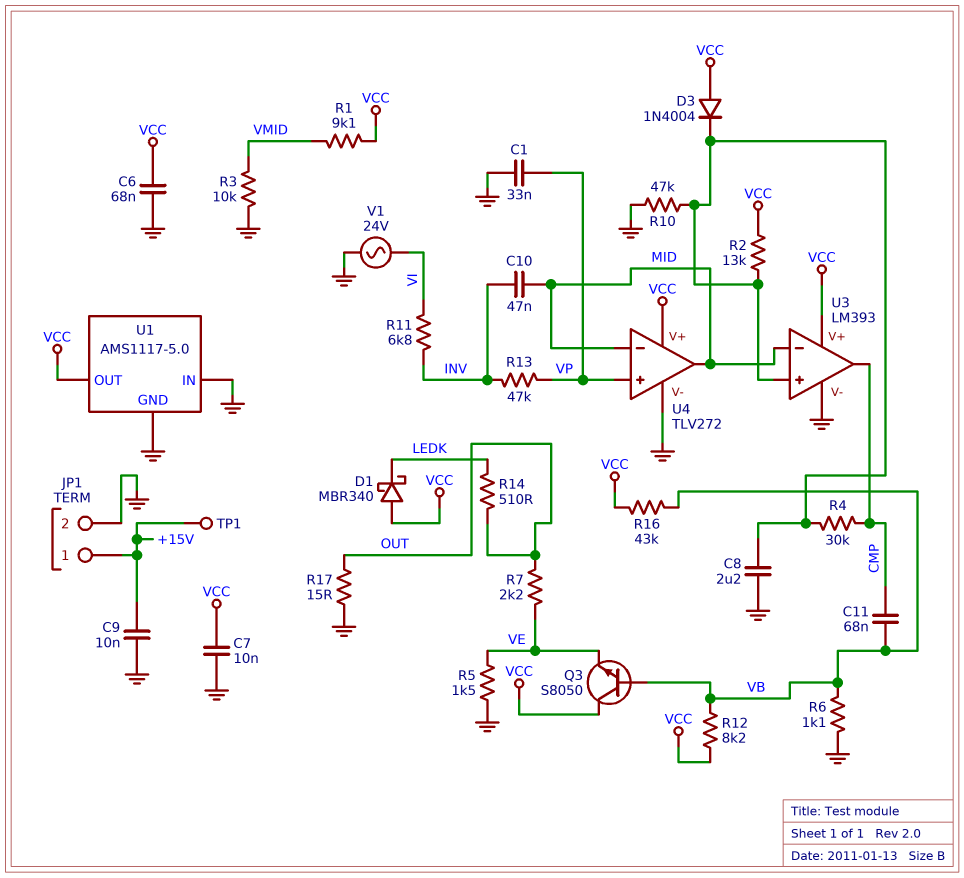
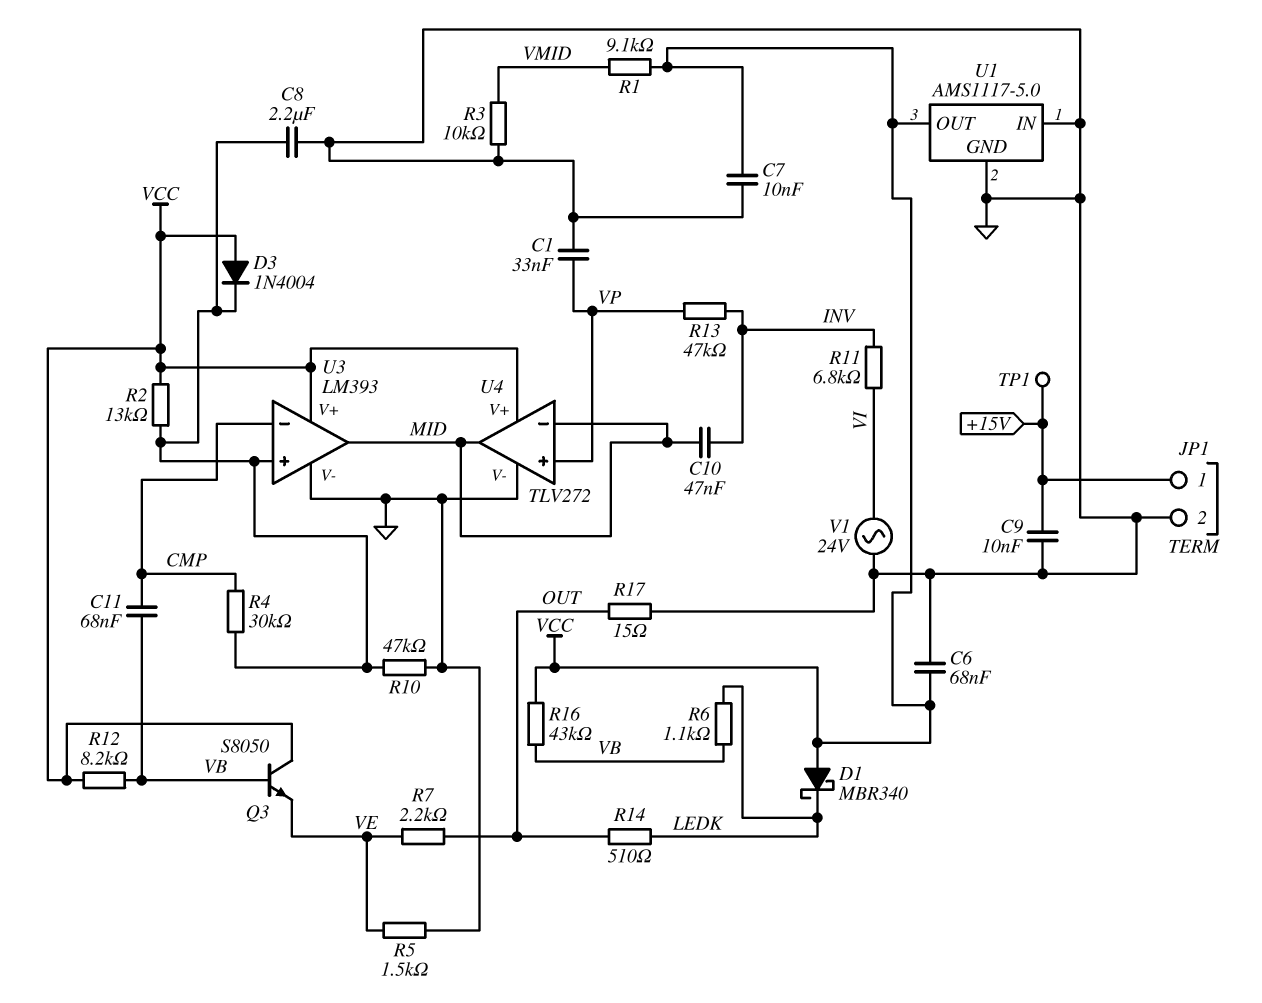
R6: 1.1k (GND, VB) -> 1.1k (LEDK, VB)
U3 pin in-: MID -> CMP
U3 pin out: CMP -> MID

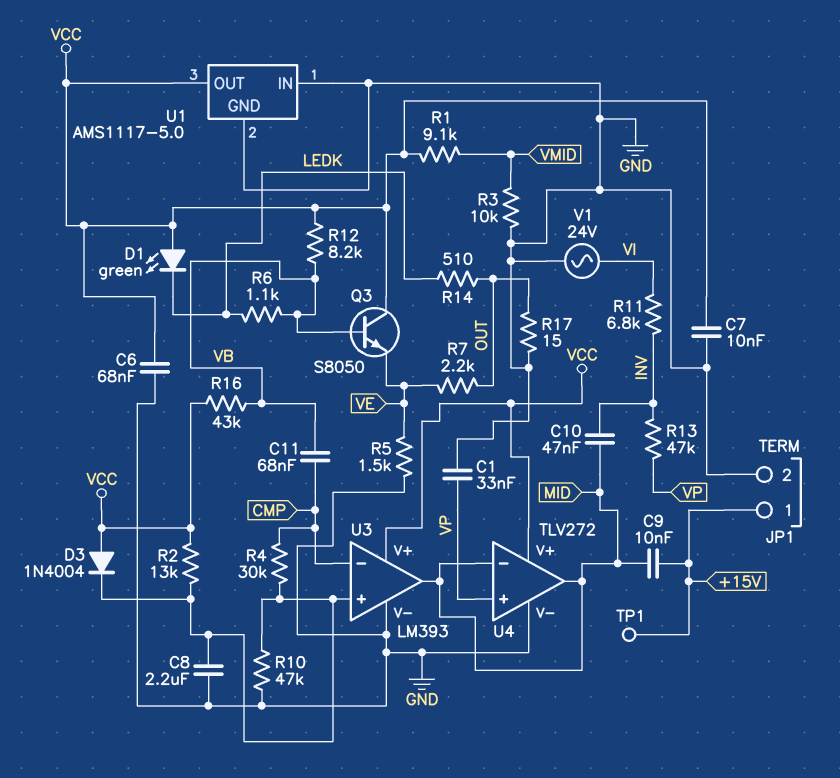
C9: 10nF (+15V, GND) -> 10nF (+15V, MID)
D1: schottky MBR340 (A VCC, K LEDK) -> LED green (A VCC, K LEDK)

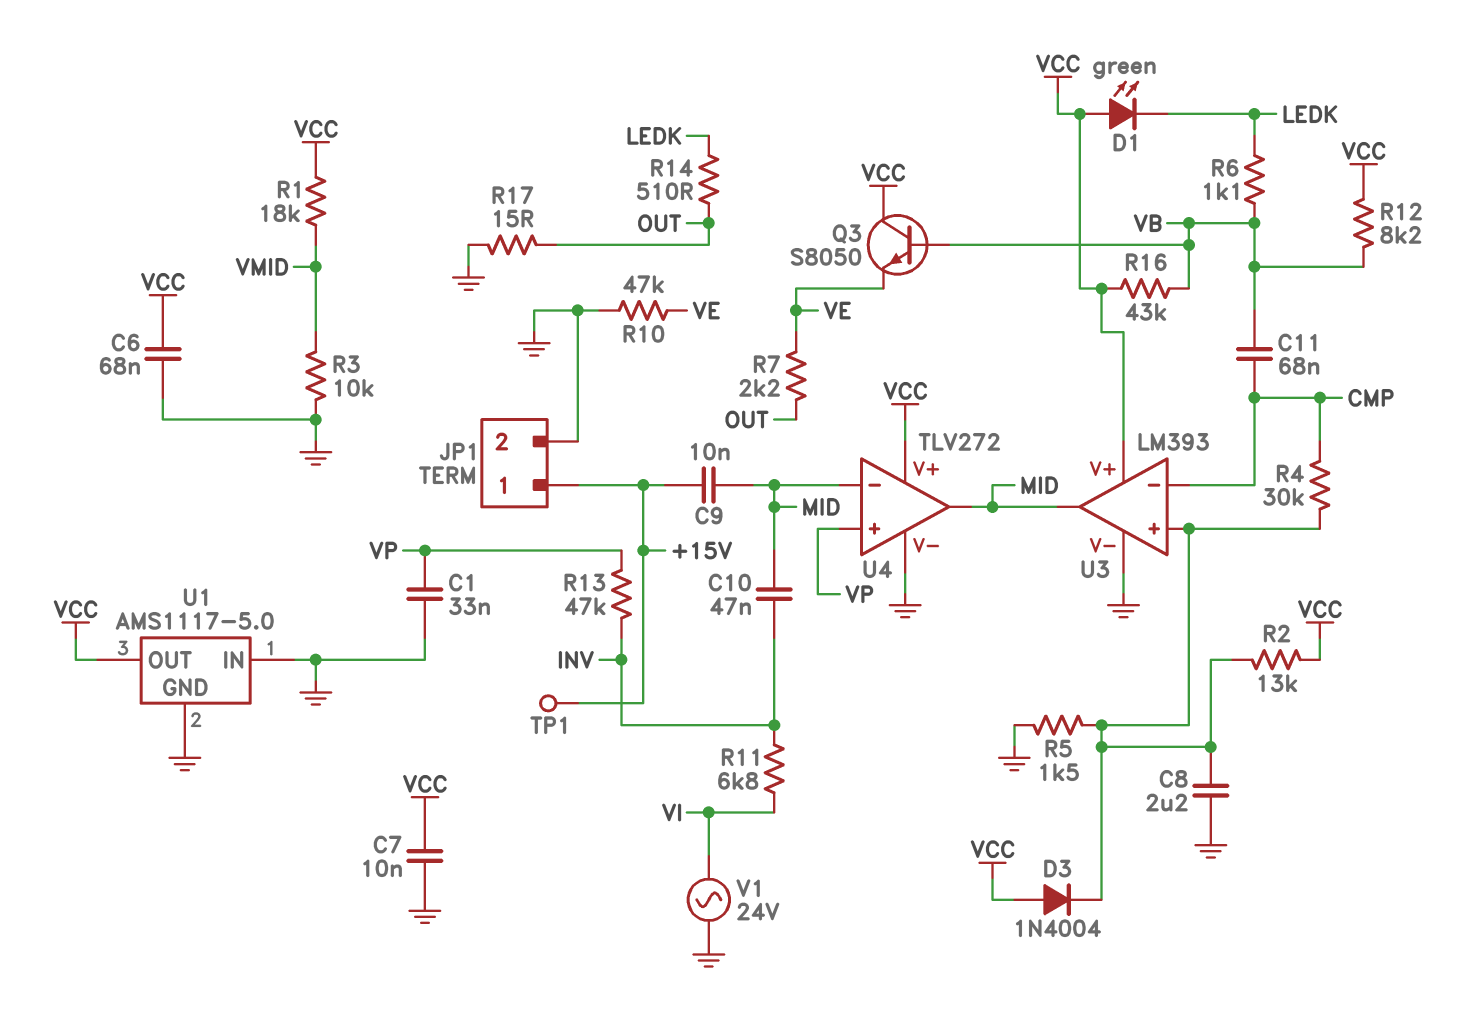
R1: 9.1k (VCC, VMID) -> 18k (VCC, VMID)
R5: 1.5k (GND, VE) -> 1.5k (GND, U3/in+)
R10: 47k (GND, U3/in+) -> 47k (GND, VE)

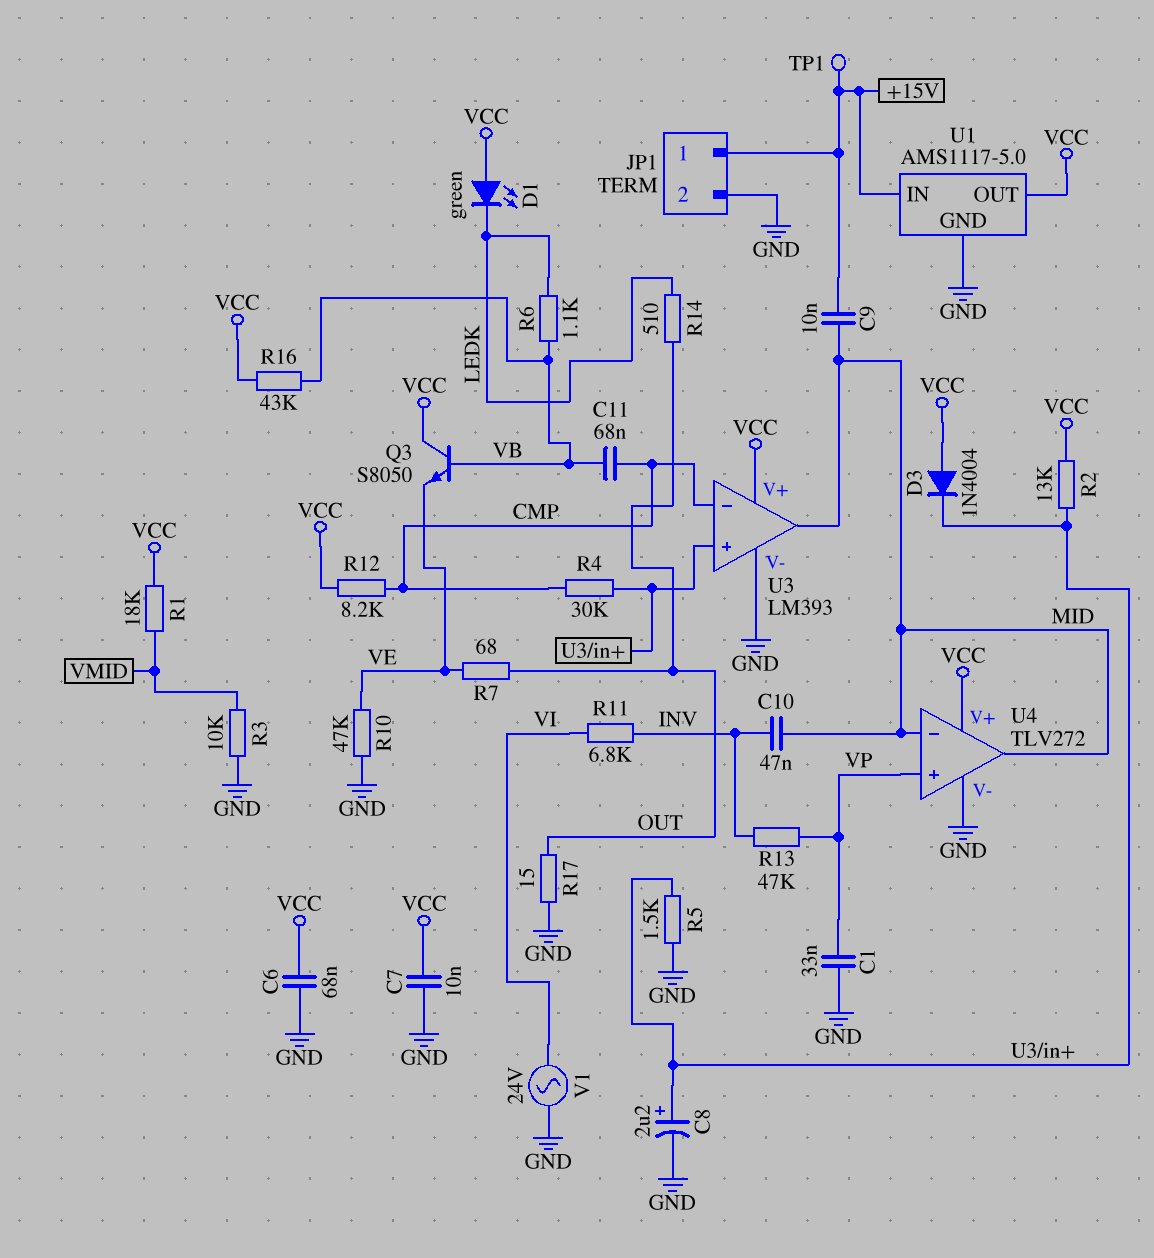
C8: 2.2uF (GND, U3/in+) -> 2.2uF (plus U3/in+, minus GND)
R7: 2.2k (OUT, VE) -> 68 (OUT, VE)
R12: 8.2k (VB, VCC) -> 8.2k (CMP, VCC)
U1 pin IN: GND -> +15V

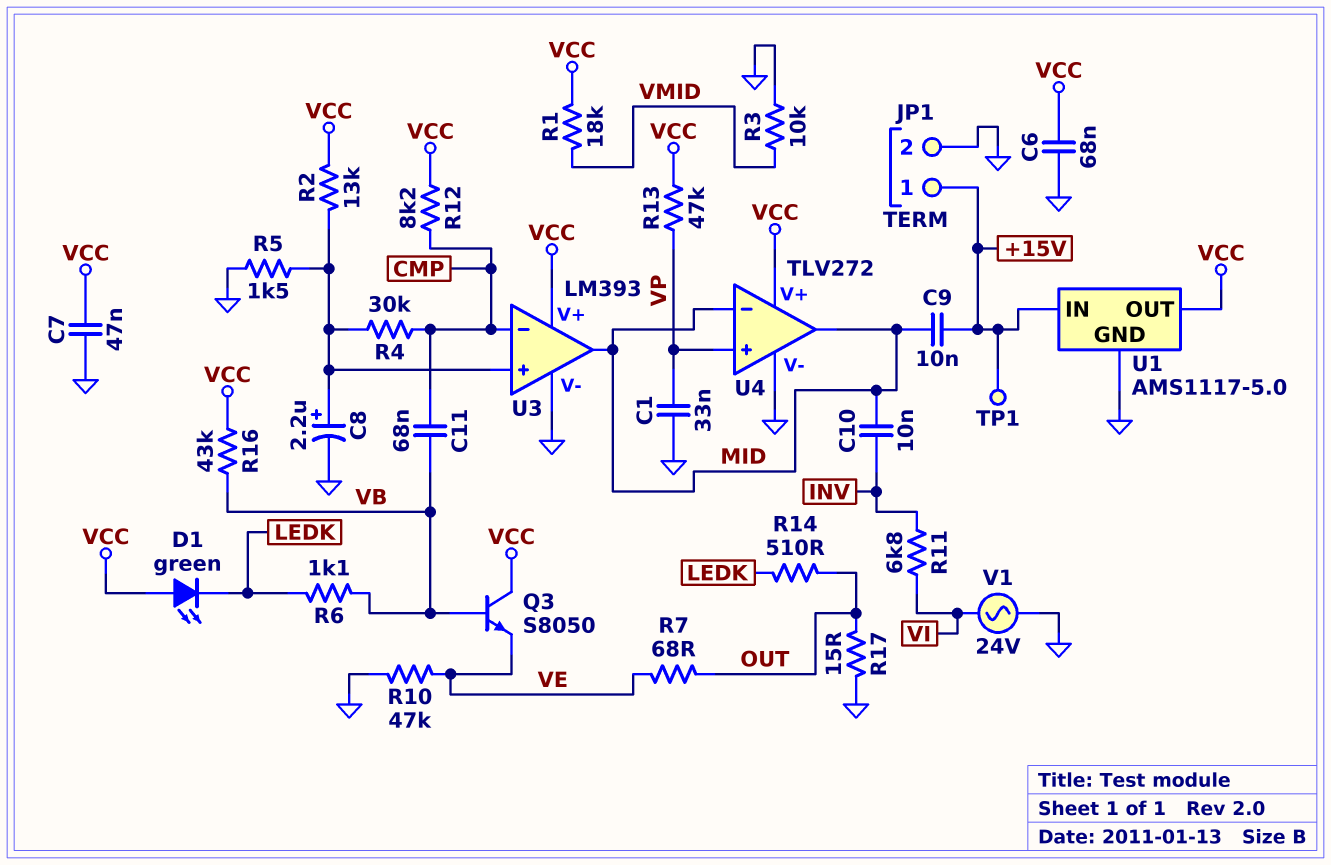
C7: 10nF (GND, VCC) -> 47nF (GND, VCC)
C10: 47nF (INV, MID) -> 10nF (INV, MID)
D3: diode 1N4004 (A VCC, K U3/in+) -> none
R13: 47k (INV, VP) -> 47k (VCC, VP)

